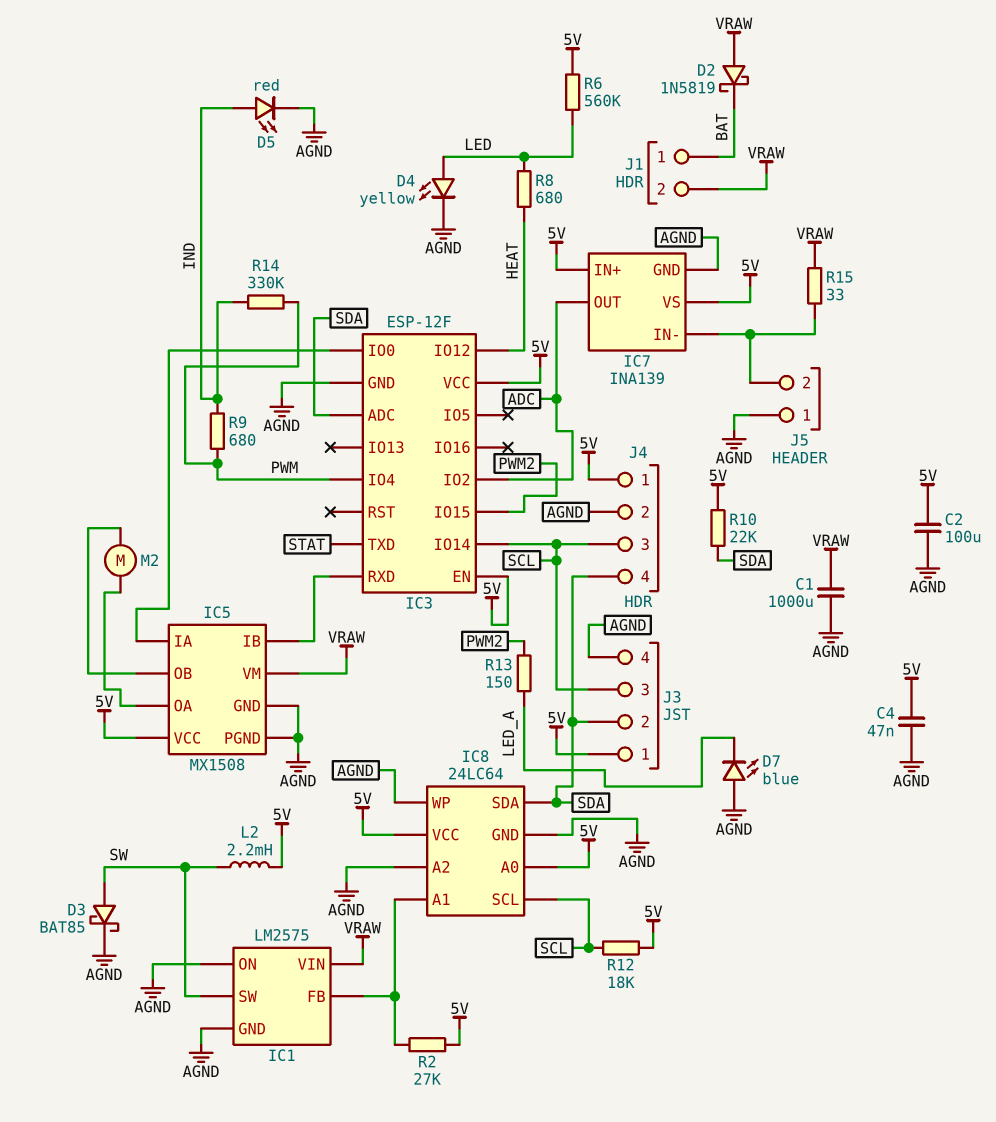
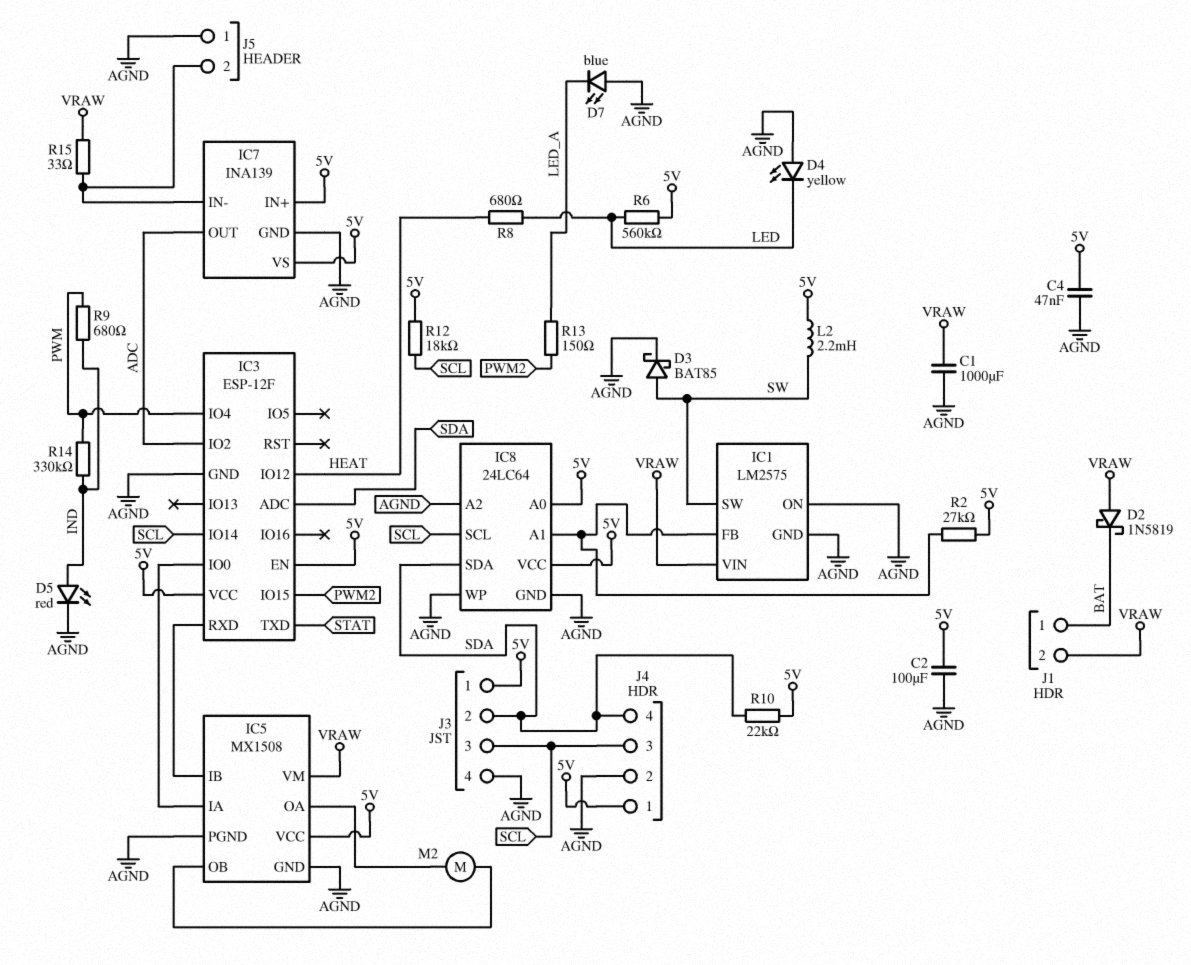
D4: LED yellow (A LED, K AGND) -> LED yellow (A AGND, K LED)

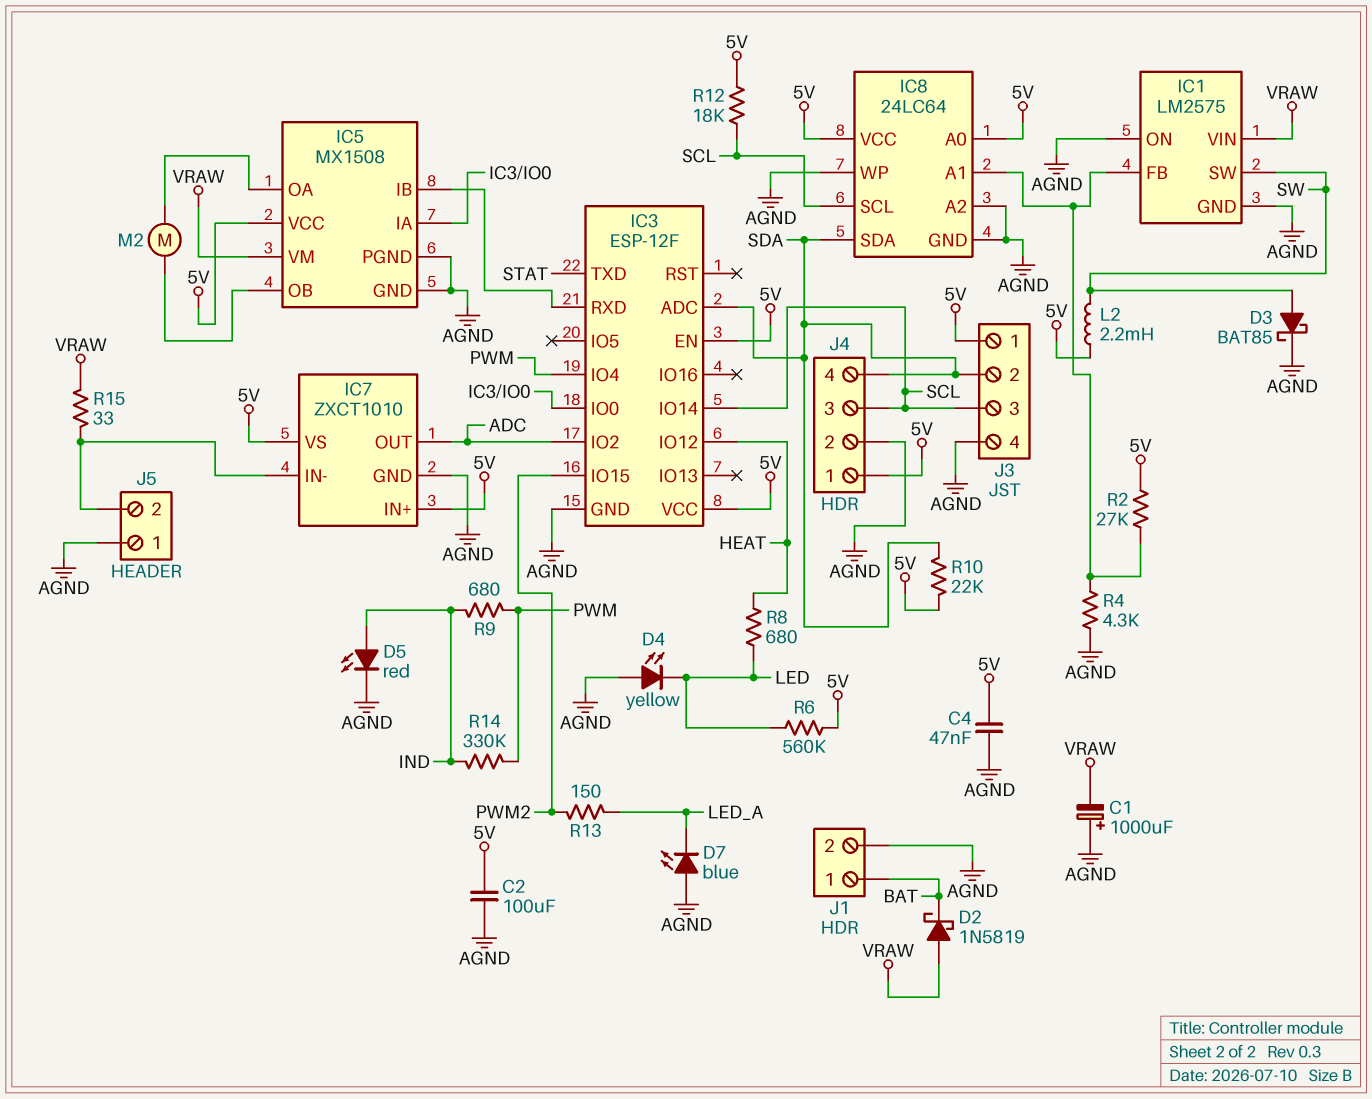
C1: 1000uF (AGND, VRAW) -> 1000uF (plus AGND, minus VRAW)
IC7: INA139 -> ZXCT1010
J1 pin 2: VRAW -> AGND
R4: none -> 4.3k (AGND, IC1/FB)

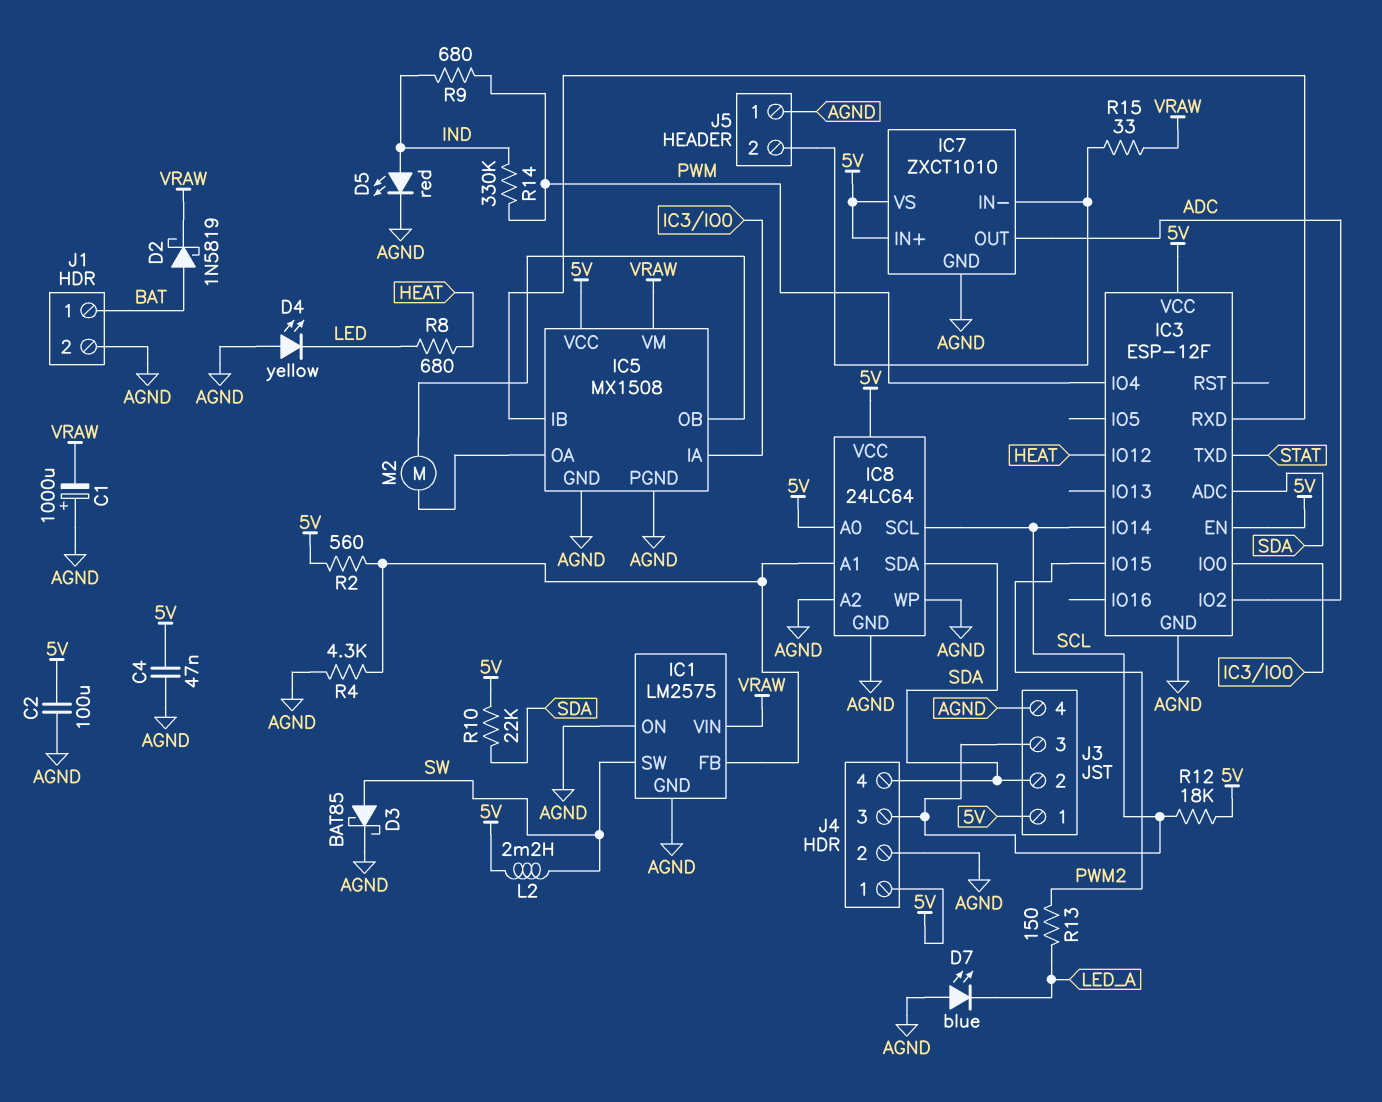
D2: schottky 1N5819 (A VRAW, K BAT) -> schottky 1N5819 (A BAT, K VRAW)
R2: 27k (5V, IC1/FB) -> 560 (5V, IC1/FB)
R6: 560k (5V, LED) -> none

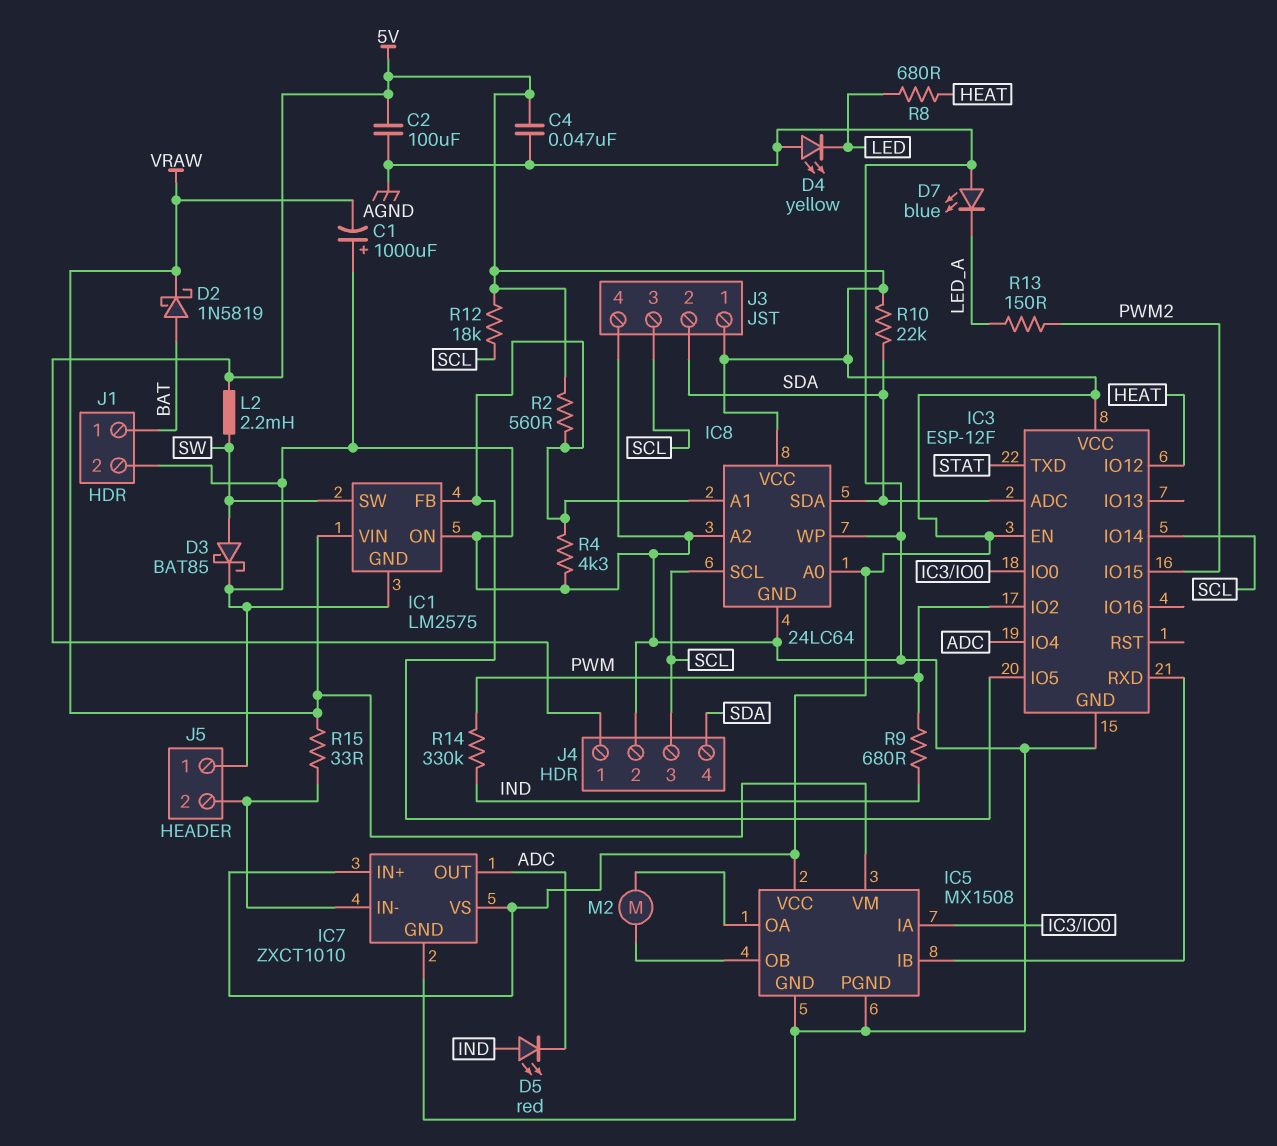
D5: LED red (A IND, K AGND) -> LED red (A IND, K ADC)
IC3 pin IO2: ADC -> PWM
IC3 pin IO4: PWM -> ADC
IC3 pin IO5: none -> IC1/FB

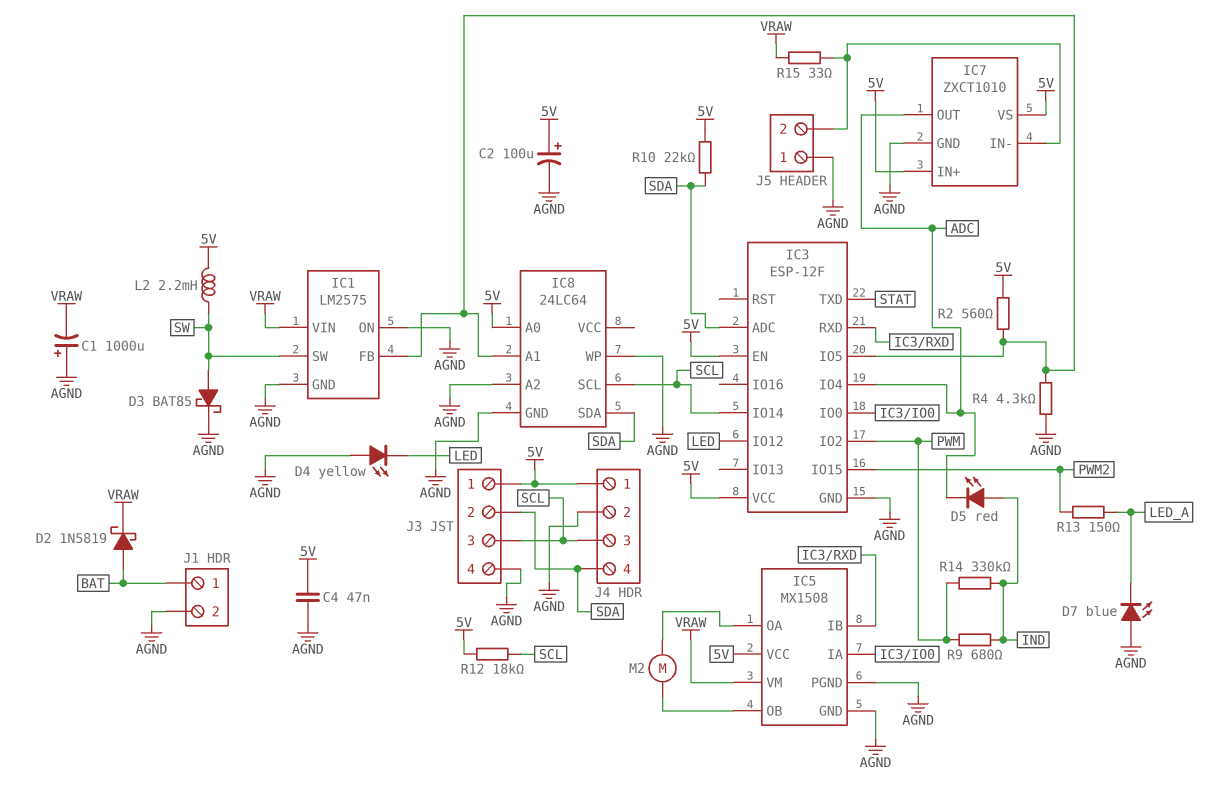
C2: 100uF (5V, AGND) -> 100uF (plus 5V, minus AGND)
IC3 pin IO12: HEAT -> LED
IC8 pin VCC: 5V -> none
R8: 680 (HEAT, LED) -> none

